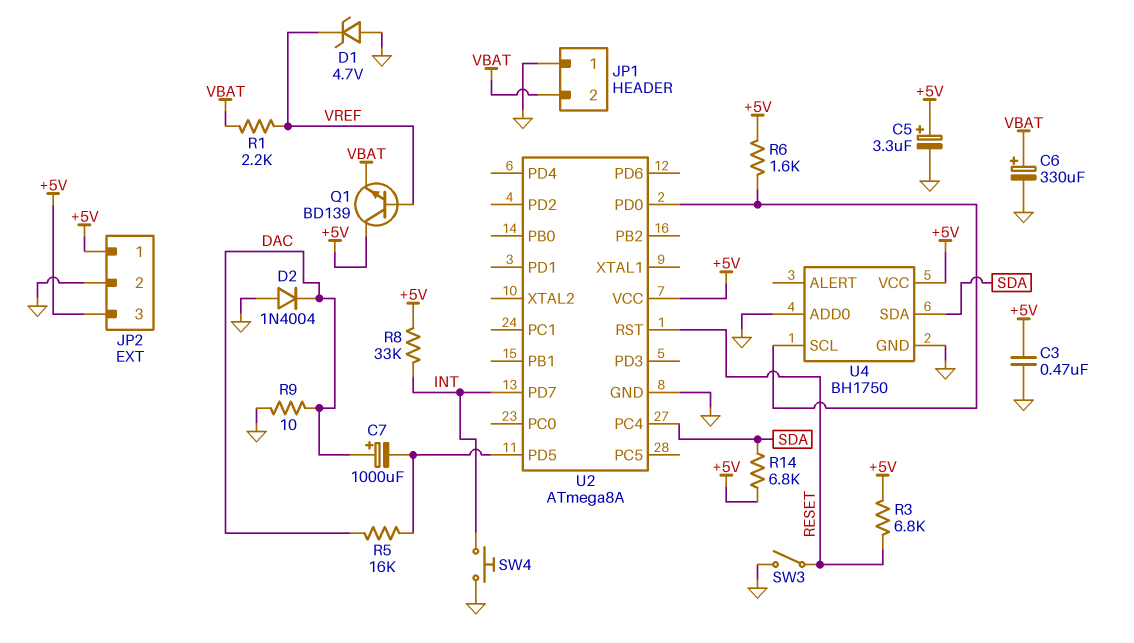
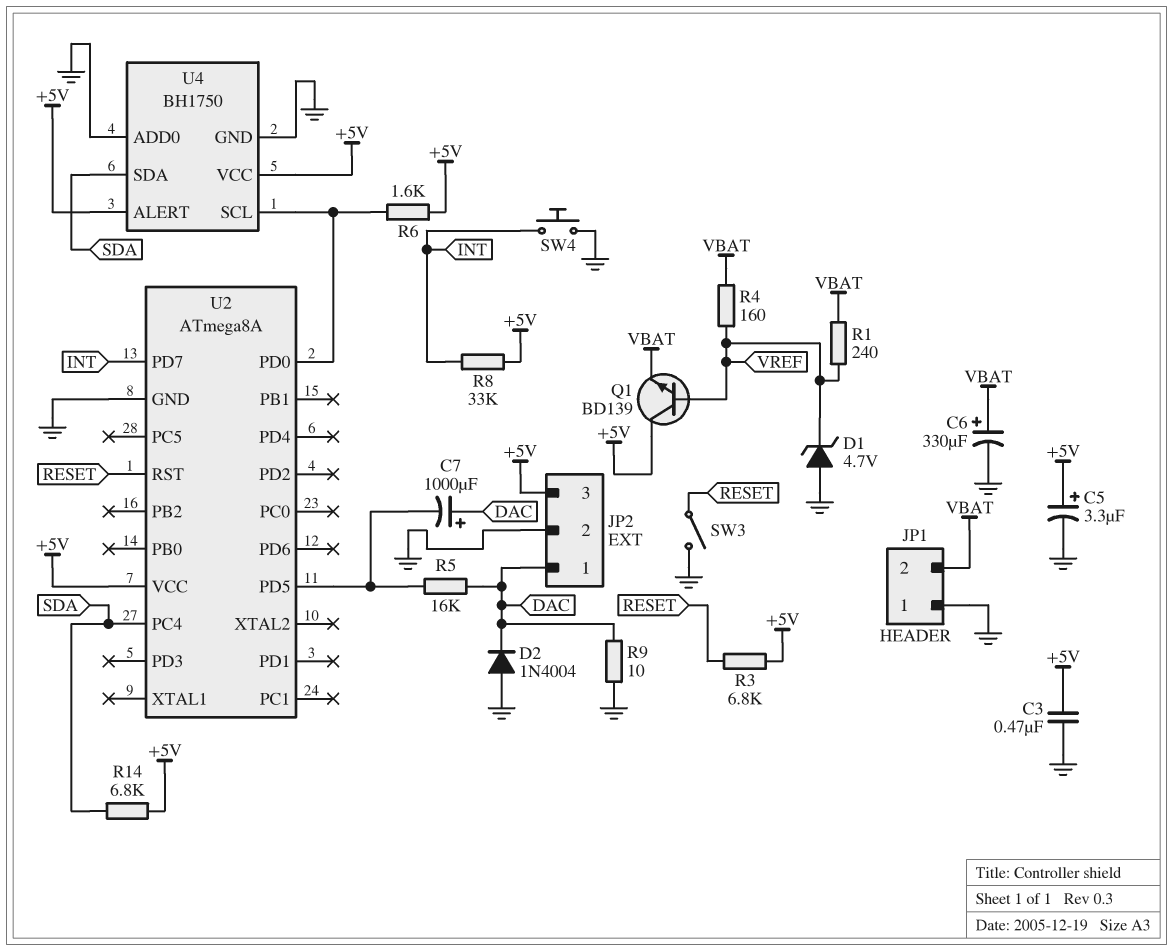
JP2 pin 1: +5V -> DAC
R1: 2.2k (VBAT, VREF) -> 240 (VBAT, VREF)
R4: none -> 160 (VBAT, VREF)
U4 pin ALERT: none -> +5V

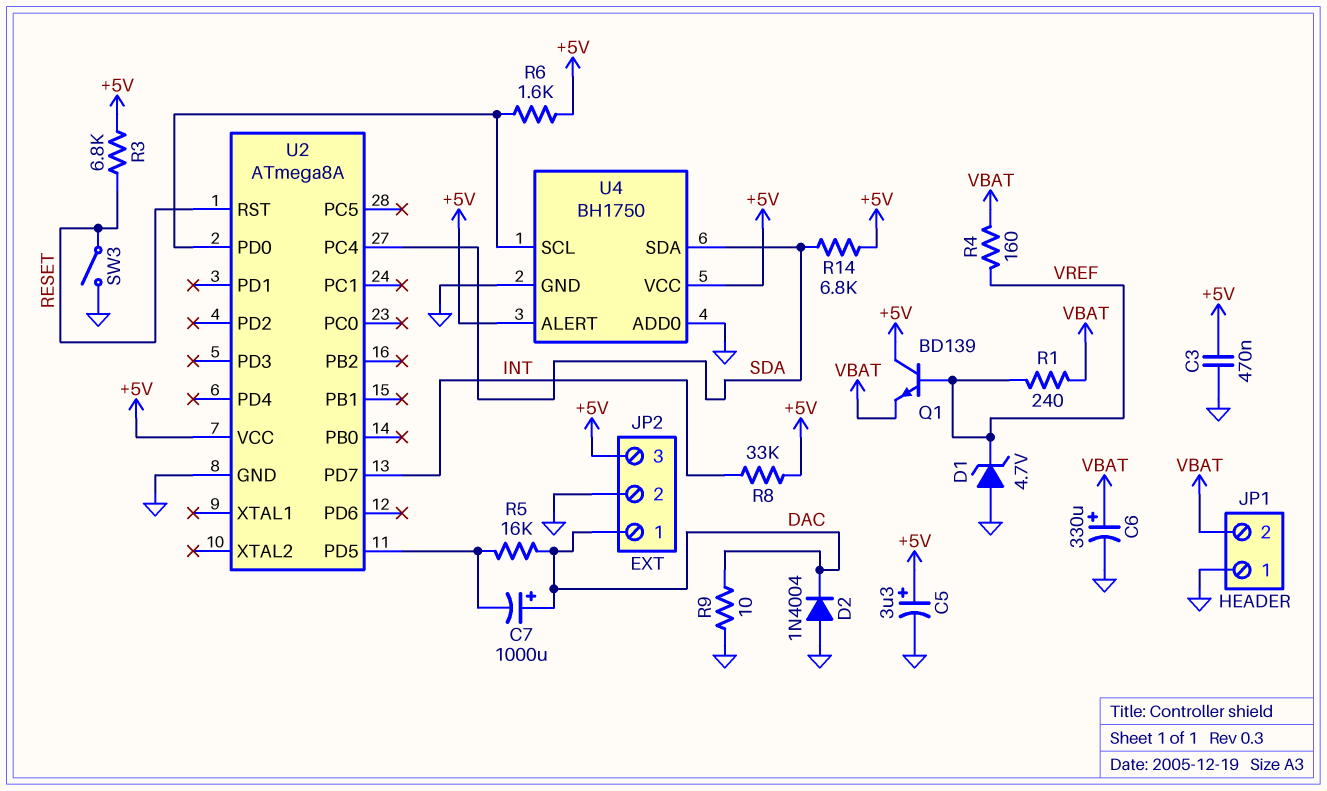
SW4: button (GND, INT) -> none

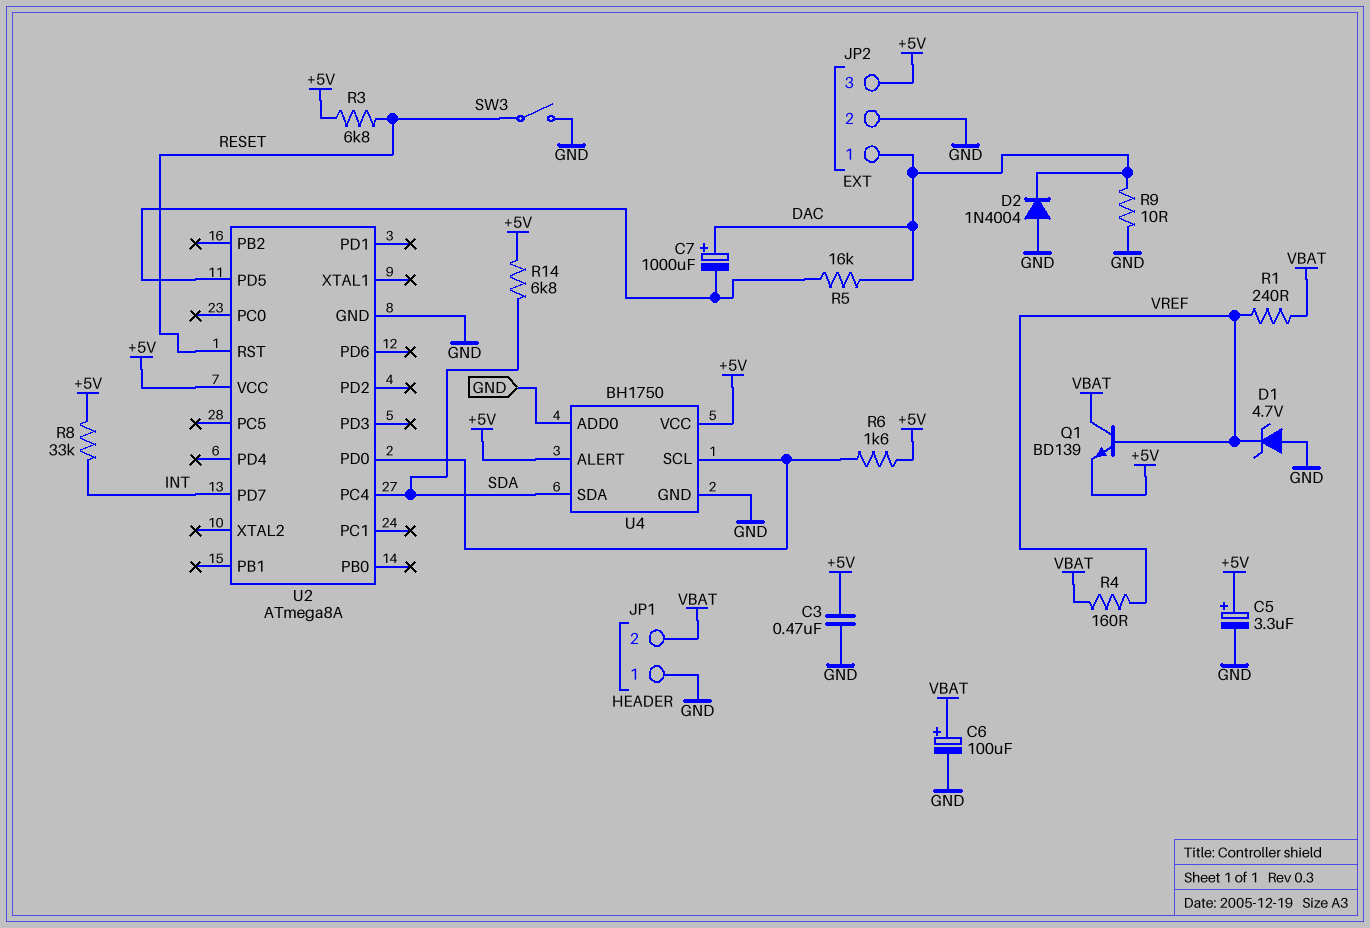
C6: 330uF (plus VBAT, minus GND) -> 100uF (plus VBAT, minus GND)
Q1: NPN BD139 (B VREF, C +5V, E VBAT) -> NPN BD139 (B VREF, C VBAT, E +5V)

